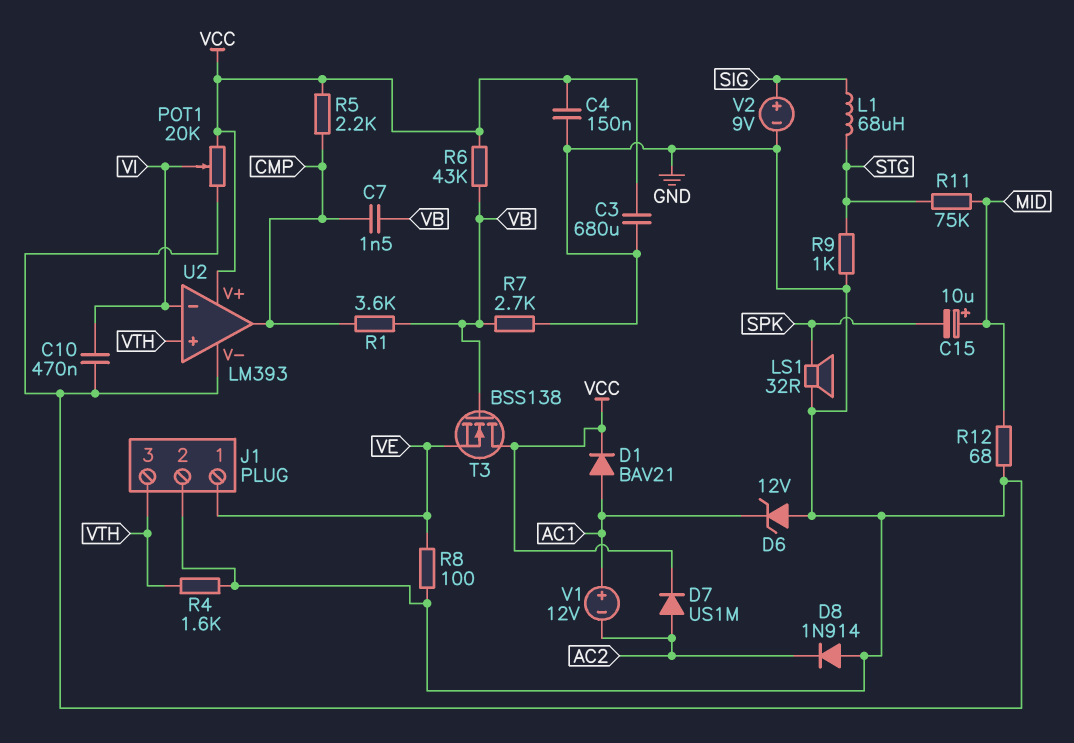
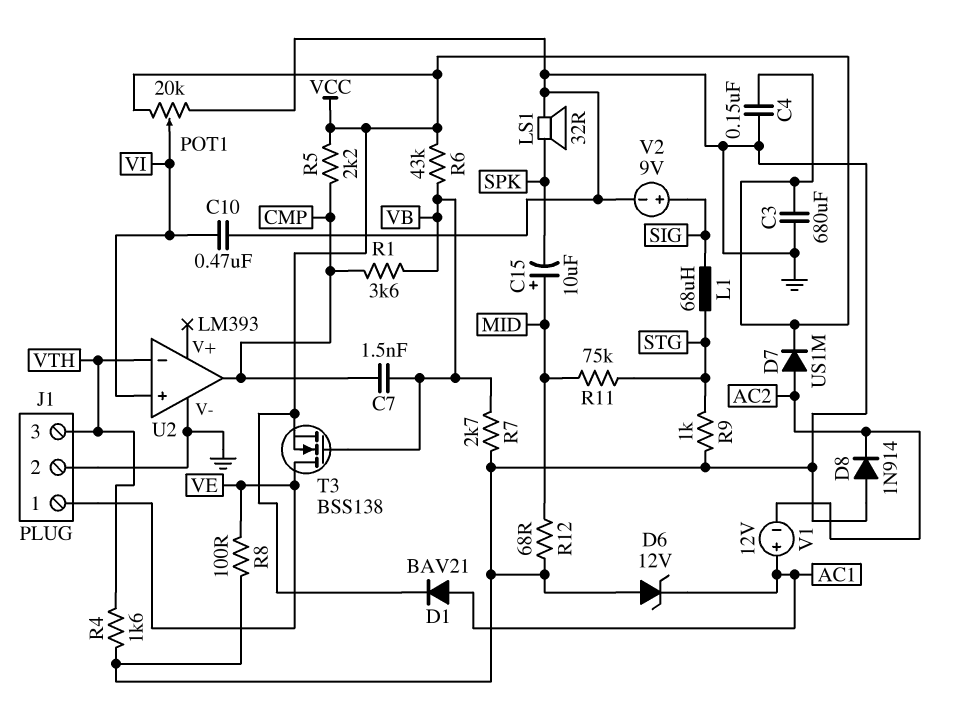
T3: NMOS BSS138 (G VB, D VCC, S VE) -> NMOS BSS138 (G VB, D VE, S VCC)
U2 pin V+: VCC -> none
U2 pin in+: VTH -> VI
U2 pin in-: VI -> VTH

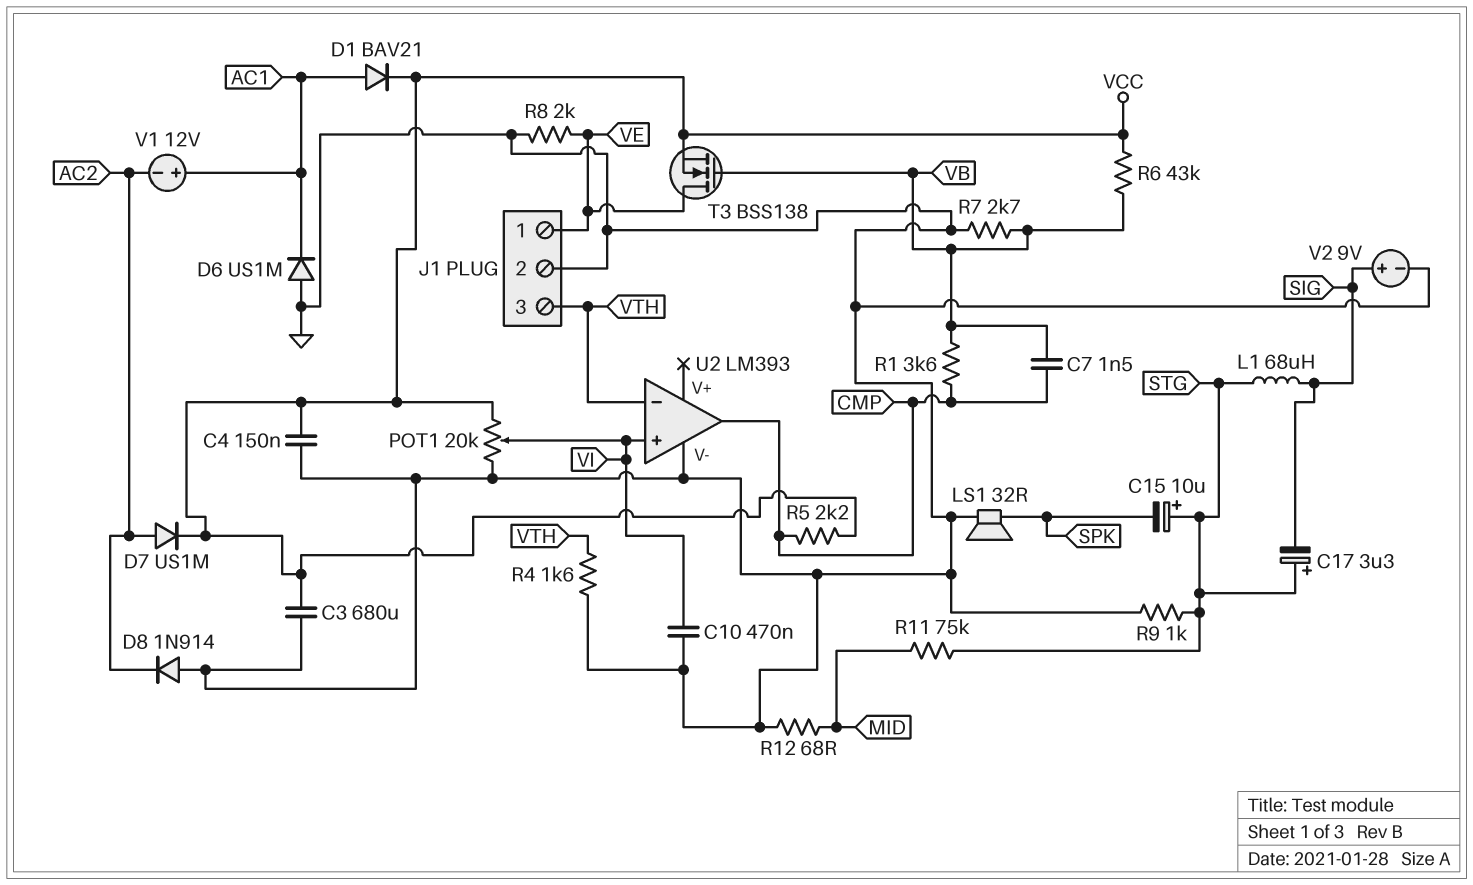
C15: 10uF (plus MID, minus SPK) -> 10uF (plus STG, minus SPK)
C17: none -> 3.3uF (plus STG, minus SIG)
D6: zener 12V (A GND, K AC1) -> diode US1M (A GND, K AC1)
R8: 100 (GND, VE) -> 2k (GND, VE)

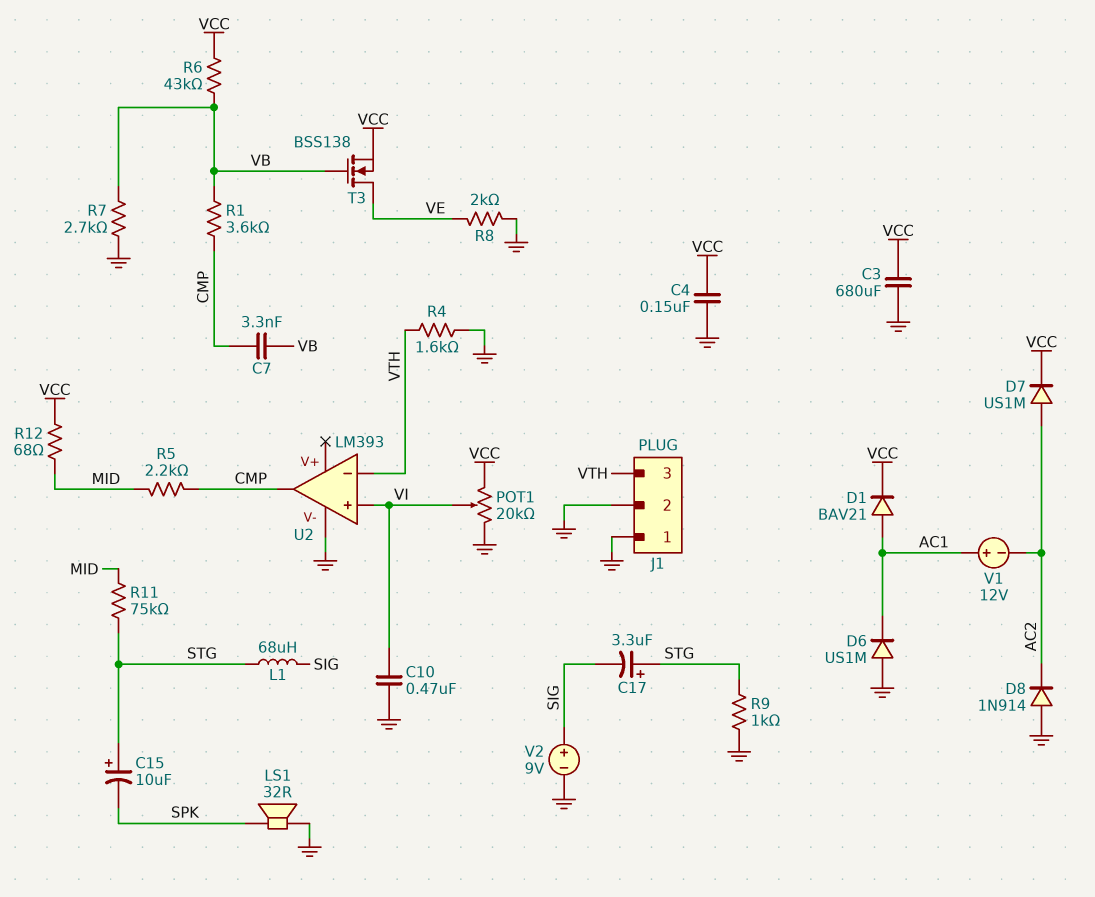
C7: 1.5nF (CMP, VB) -> 3.3nF (CMP, VB)
J1 pin 1: VE -> GND
R5: 2.2k (CMP, VCC) -> 2.2k (CMP, MID)
R12: 68 (GND, MID) -> 68 (MID, VCC)

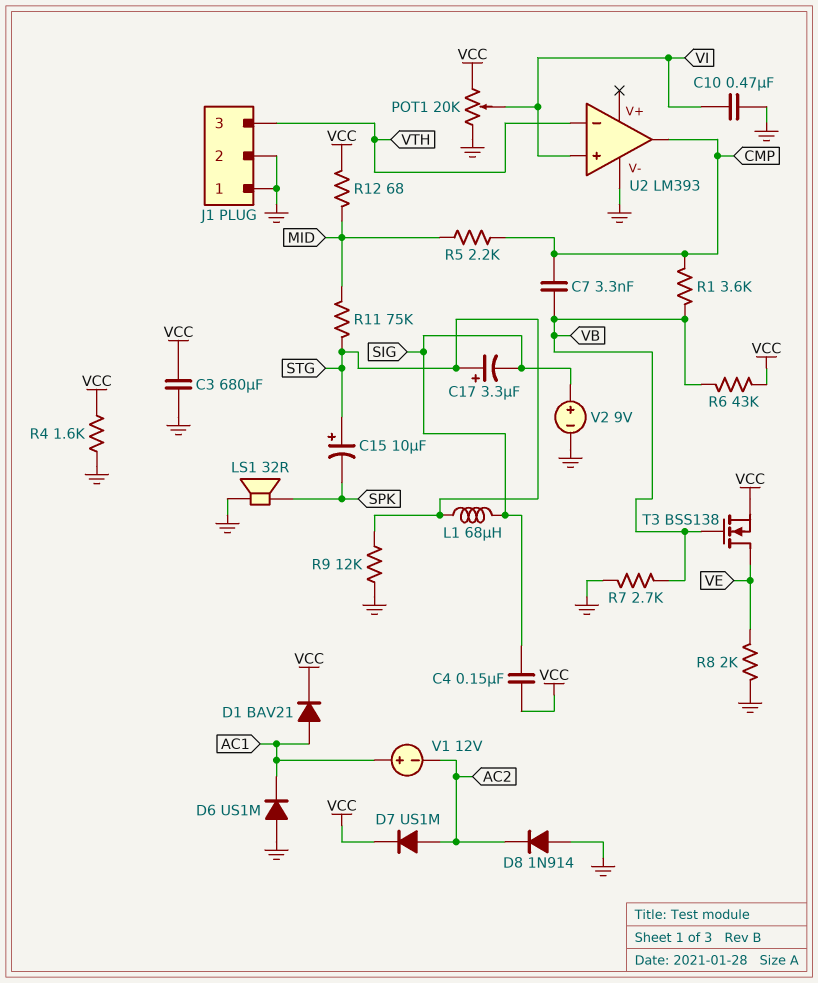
C4: 150nF (GND, VCC) -> 150nF (SIG, VCC)
R4: 1.6k (GND, VTH) -> 1.6k (GND, VCC)
R9: 1k (GND, STG) -> 12k (GND, STG)

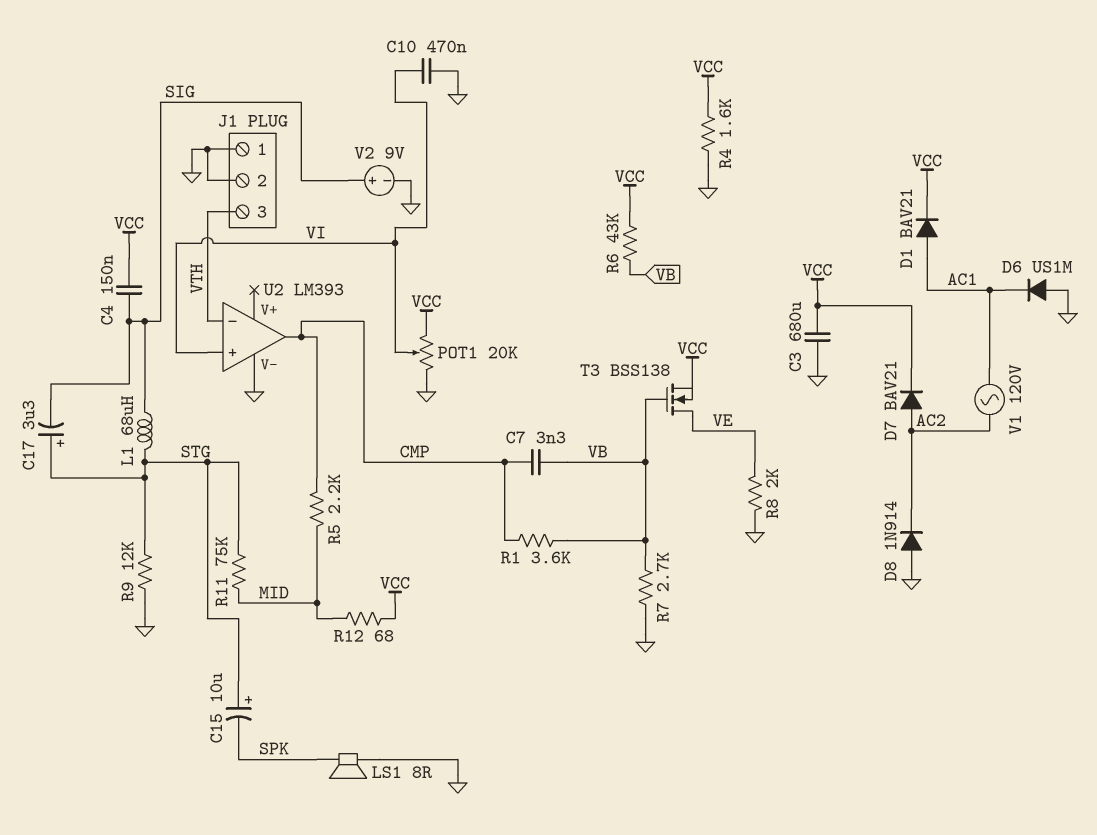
D7: diode US1M (A AC2, K VCC) -> diode BAV21 (A AC2, K VCC)
LS1: speaker 32R (GND, SPK) -> speaker 8R (GND, SPK)
V1: 12V (plus AC1, minus AC2) -> AC 120V (AC1, AC2)

